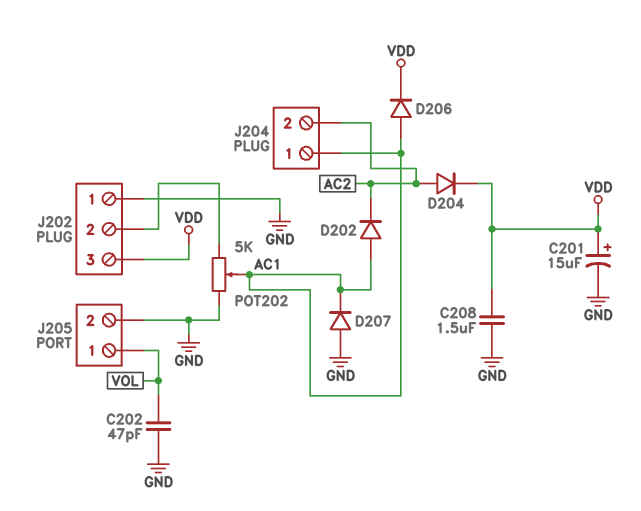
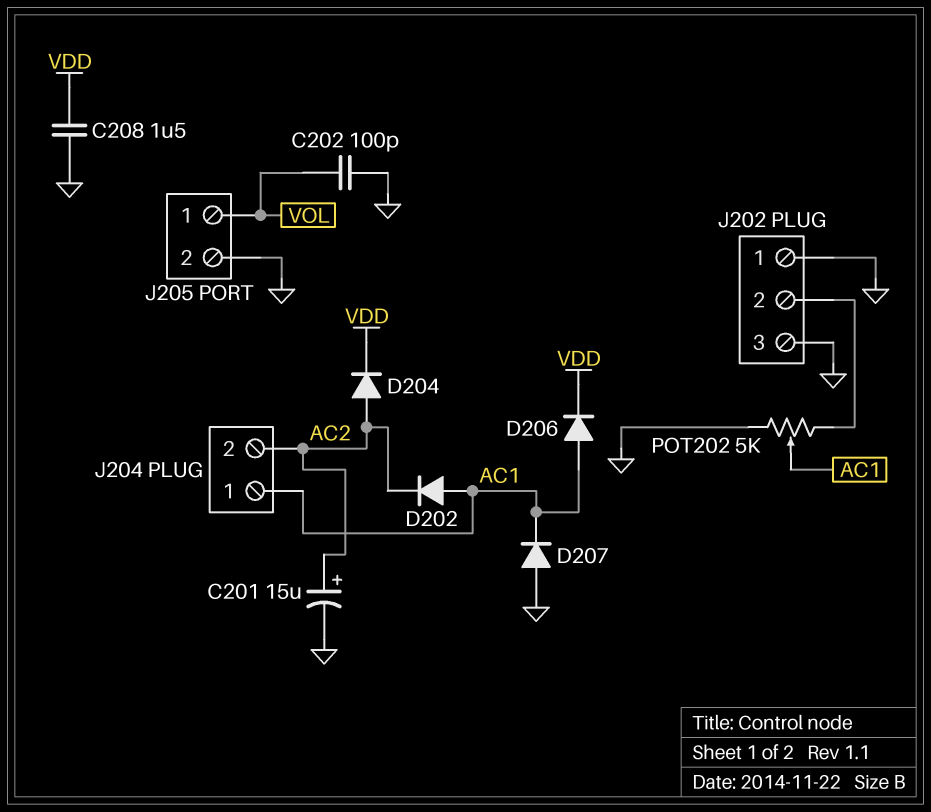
C201: 15uF (plus VDD, minus GND) -> 15uF (plus AC2, minus GND)
C202: 47pF (GND, VOL) -> 100pF (GND, VOL)
J202 pin 3: VDD -> GND

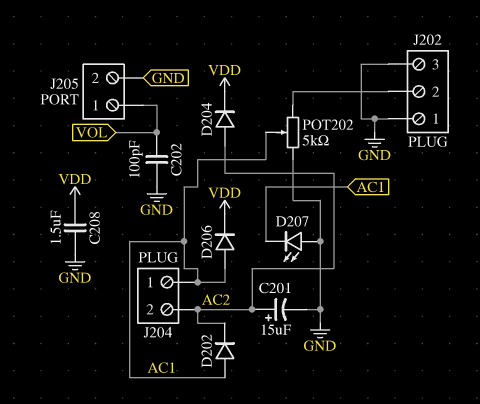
D207: diode (A GND, K AC1) -> LED (A GND, K AC1)

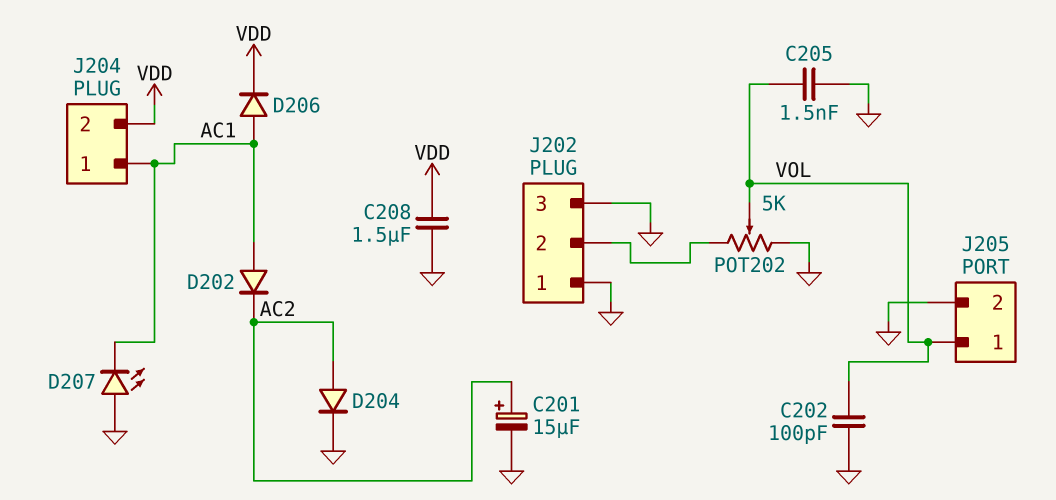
C205: none -> 1.5nF (GND, VOL)
D204: diode (A AC2, K VDD) -> diode (A AC2, K GND)
J204 pin 2: AC2 -> VDD
POT202: 5k (GND, J202/2, wiper AC1) -> 5k (GND, J202/2, wiper VOL)

